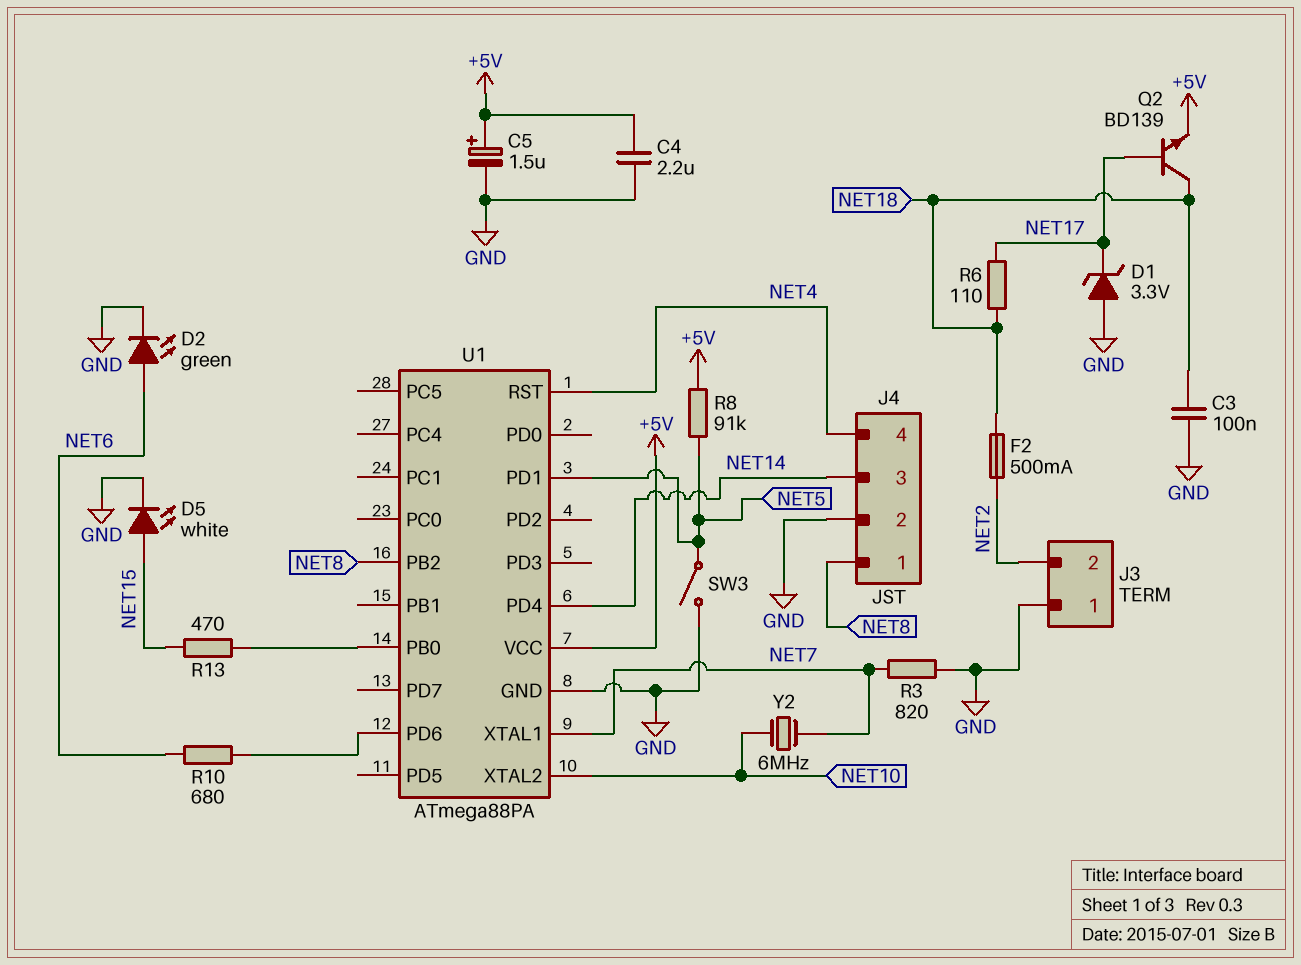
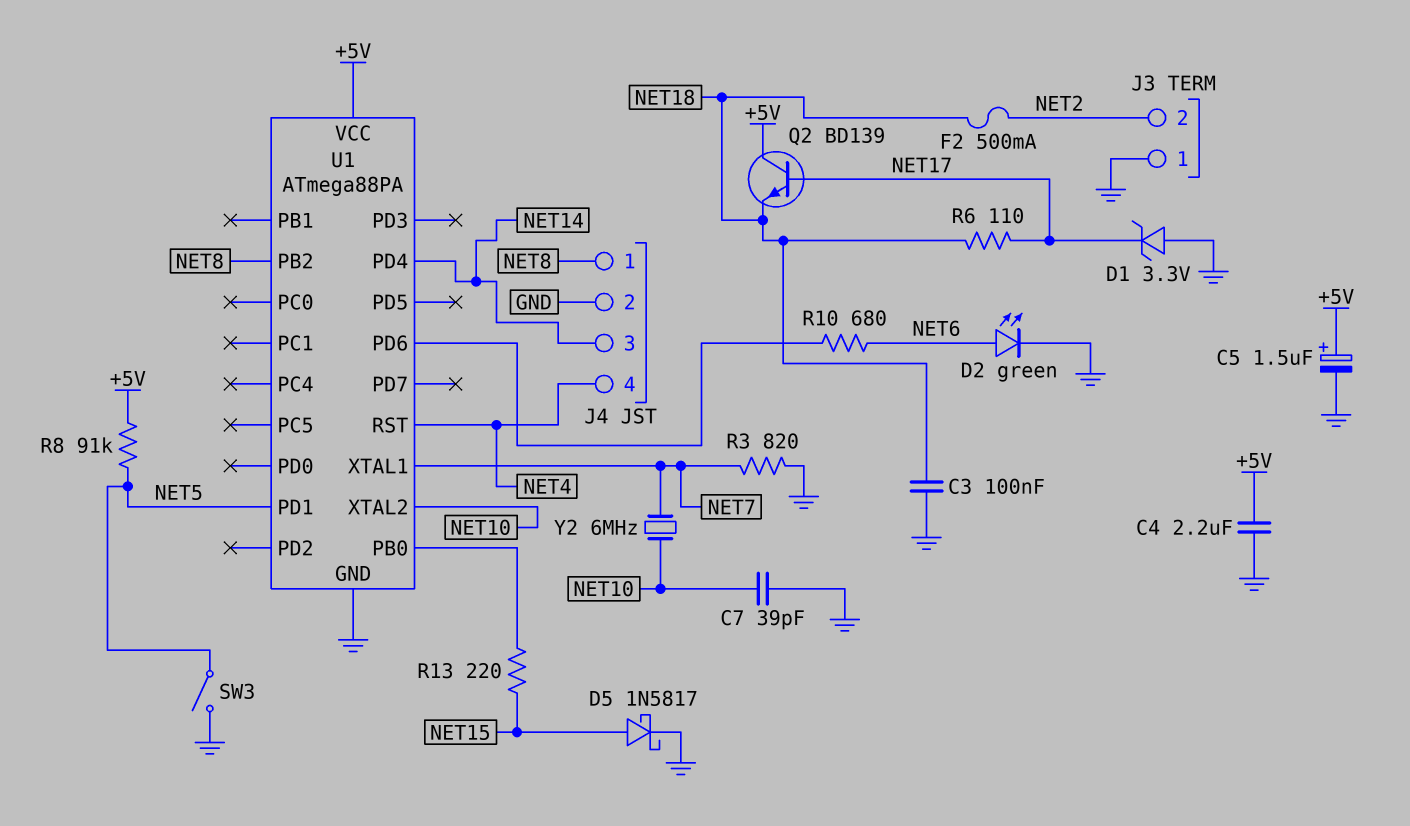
C7: none -> 39pF (GND, NET10)
D5: LED white (A NET15, K GND) -> schottky 1N5817 (A NET15, K GND)
Q2: NPN BD139 (B NET17, C NET18, E +5V) -> NPN BD139 (B NET17, C +5V, E NET18)
R13: 470 (NET15, U1/PB0) -> 220 (NET15, U1/PB0)

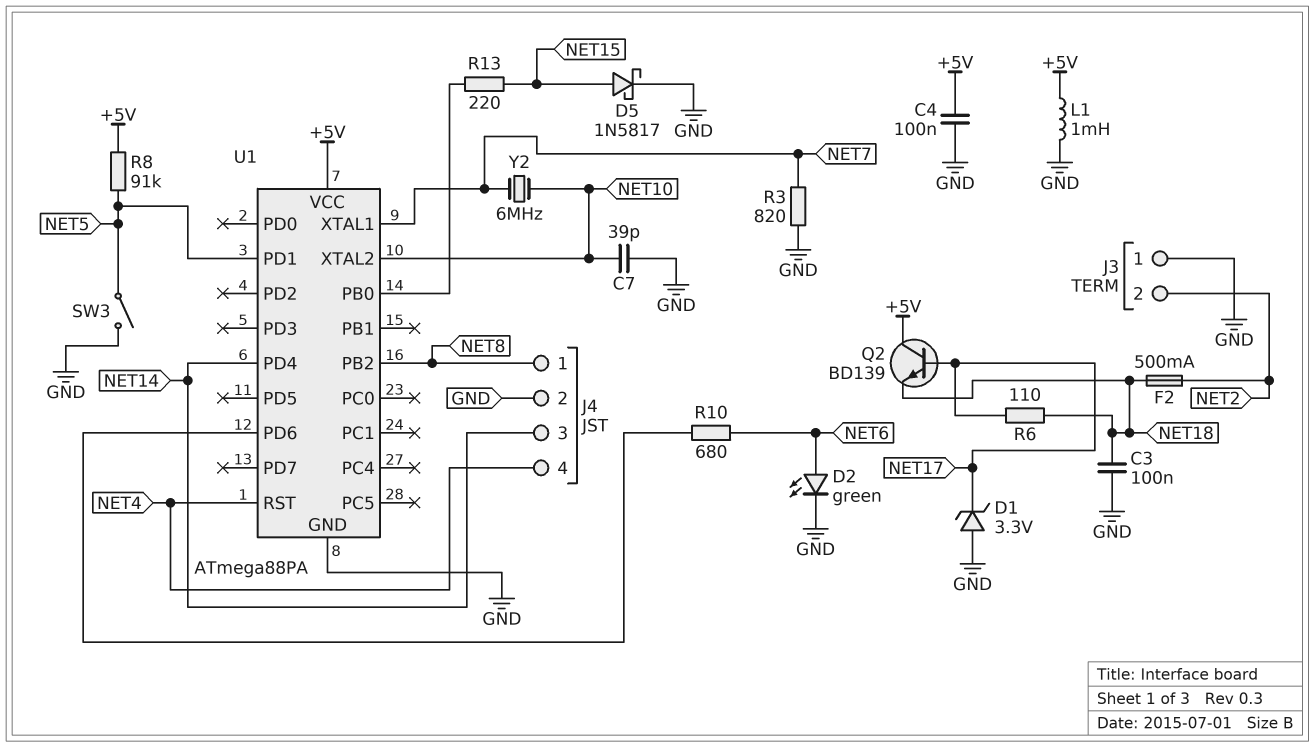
C4: 2.2uF (+5V, GND) -> 100nF (+5V, GND)
C5: 1.5uF (plus +5V, minus GND) -> none
L1: none -> 1mH (+5V, GND)

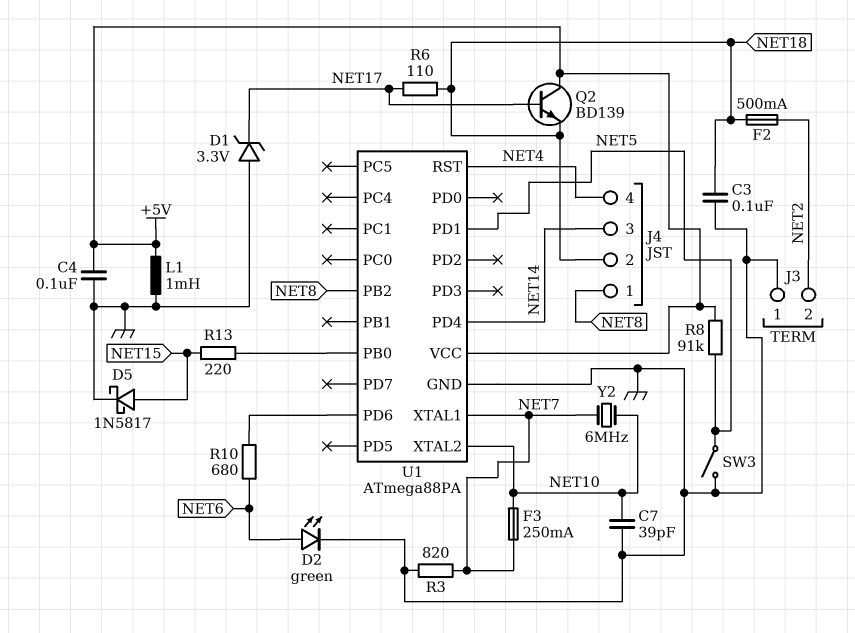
F3: none -> 250mA (NET7, NET10)
J4 pin 2: GND -> NET18

